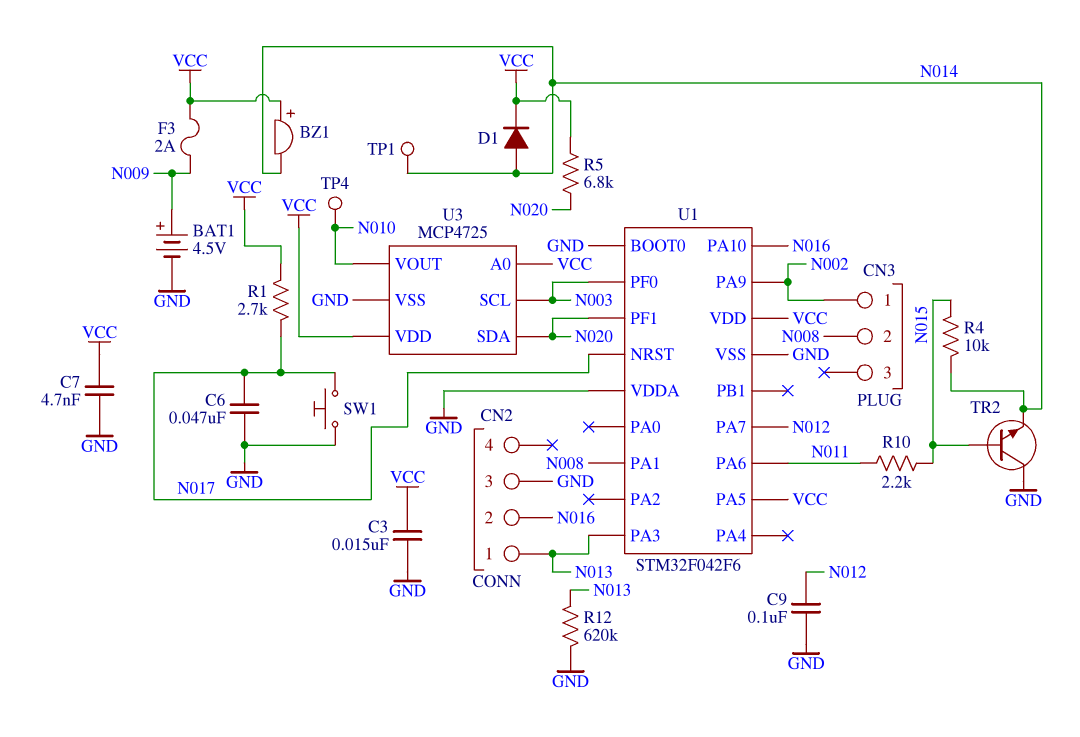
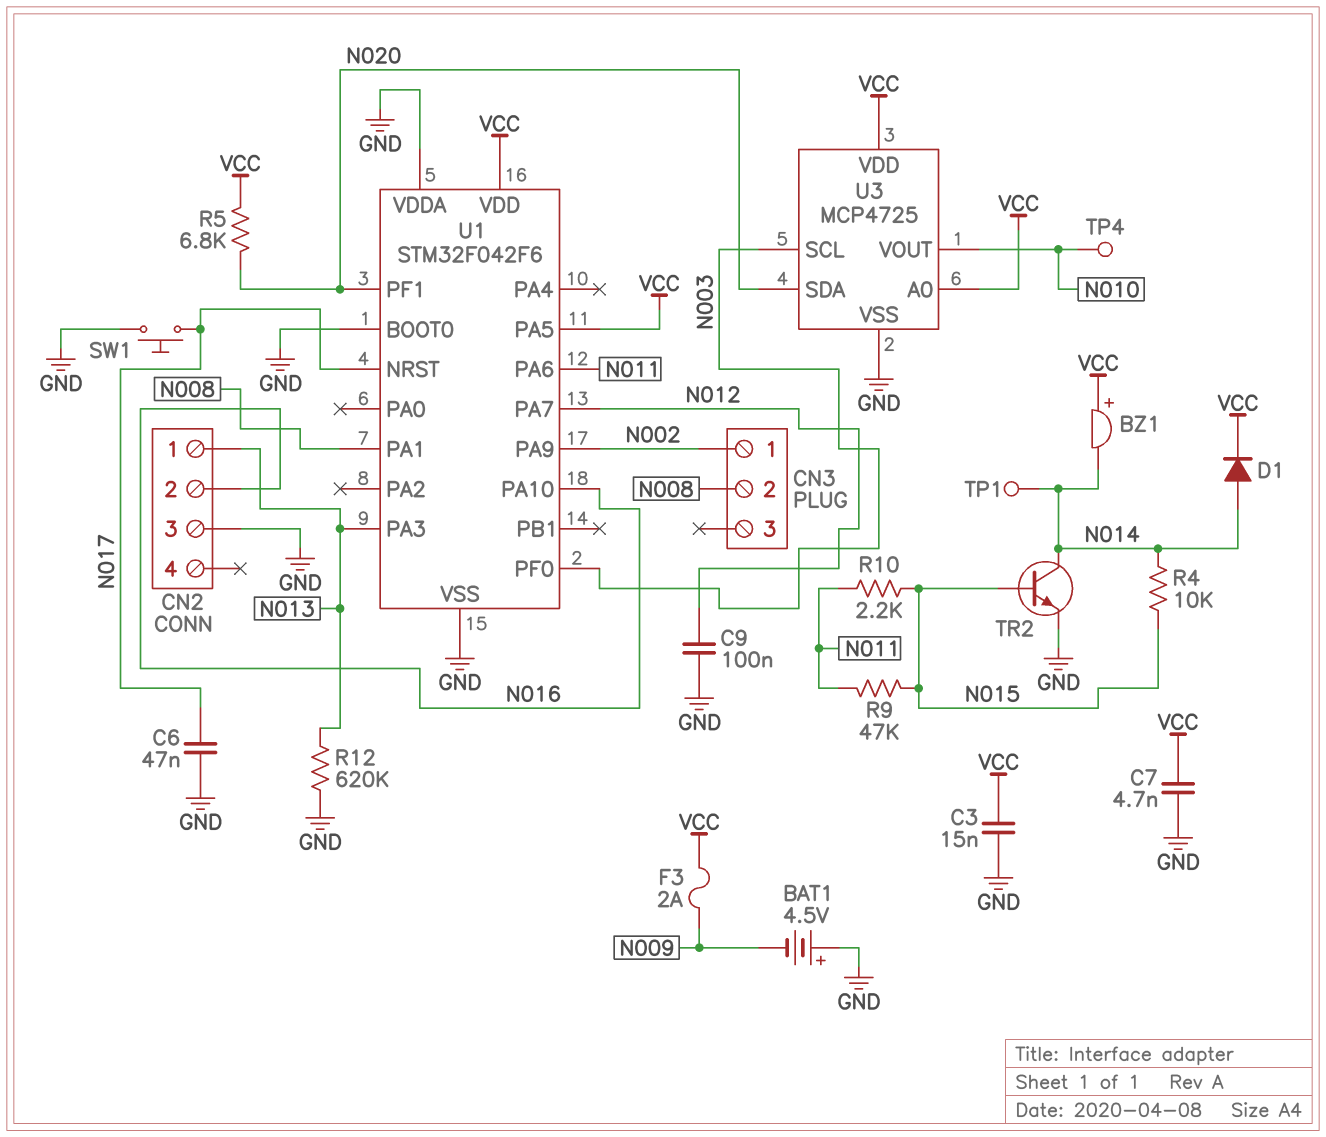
BAT1: 4.5V (plus N009, minus GND) -> 4.5V (plus GND, minus N009)
R1: 2.7k (N017, VCC) -> none
R9: none -> 47k (N011, N015)
TR2: NPN (B N015, C GND, E N014) -> NPN (B N015, C N014, E GND)

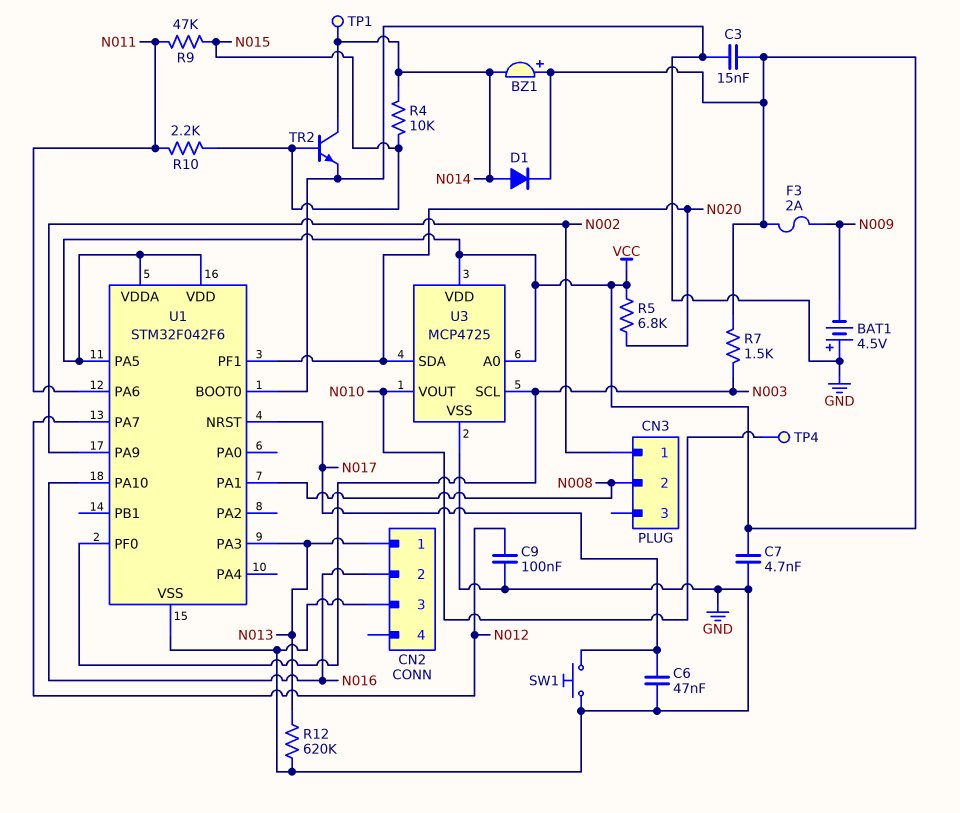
R7: none -> 1.5k (N003, VCC)
U1 pin VDDA: GND -> VCC

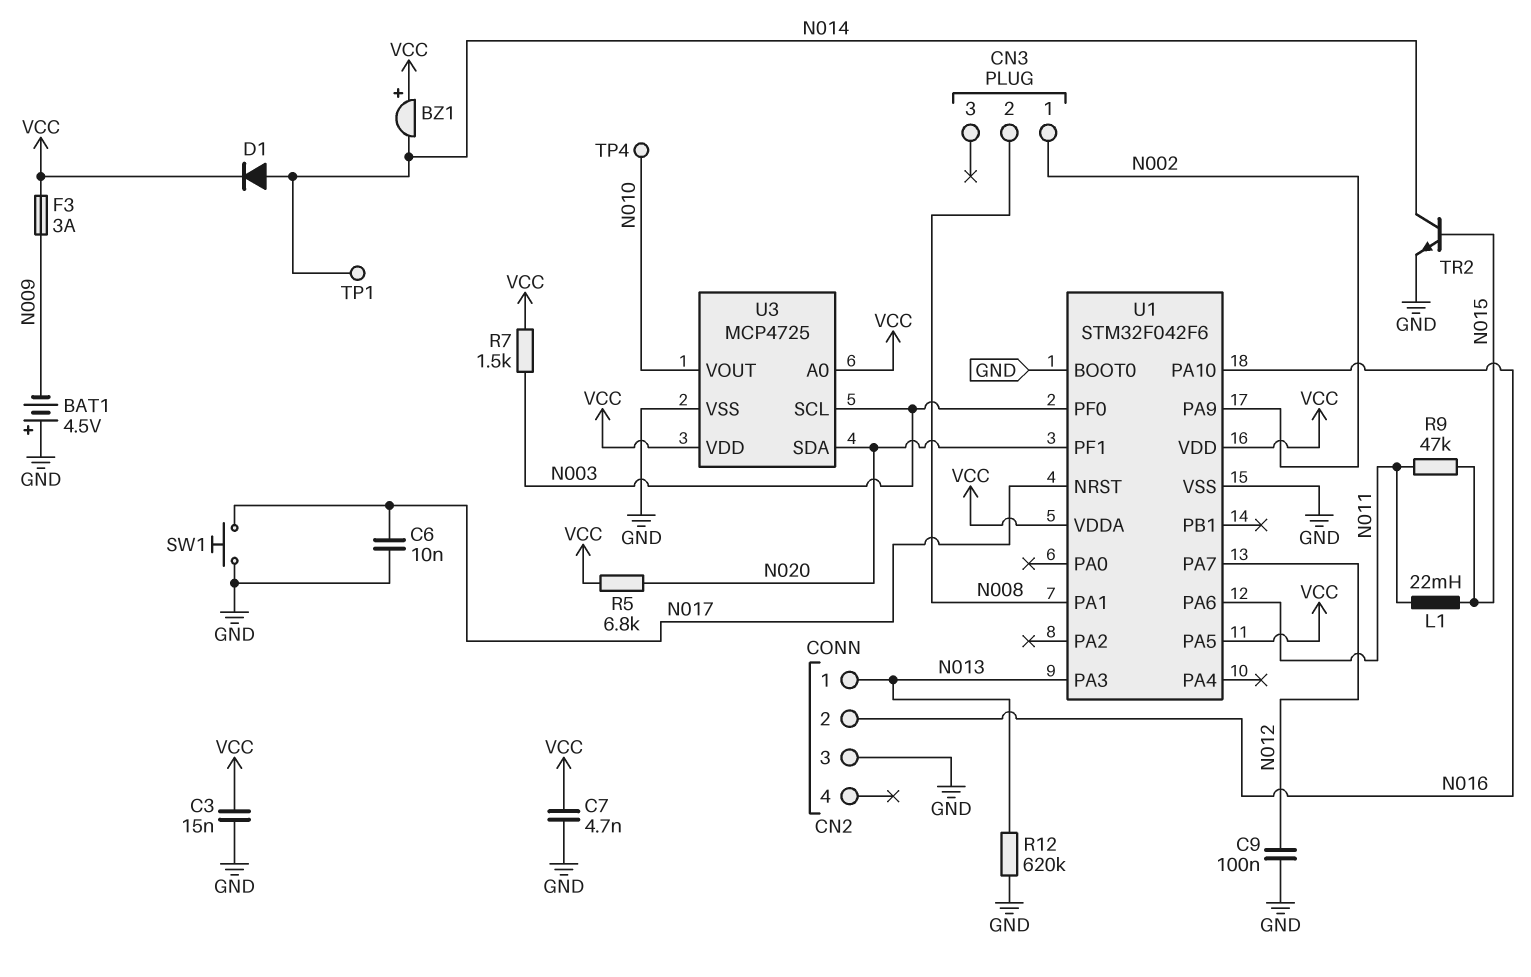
C6: 47nF (GND, N017) -> 10nF (GND, N017)
F3: 2A (N009, VCC) -> 3A (N009, VCC)
L1: none -> 22mH (N011, N015)
R4: 10k (N014, N015) -> none
R10: 2.2k (N011, N015) -> none

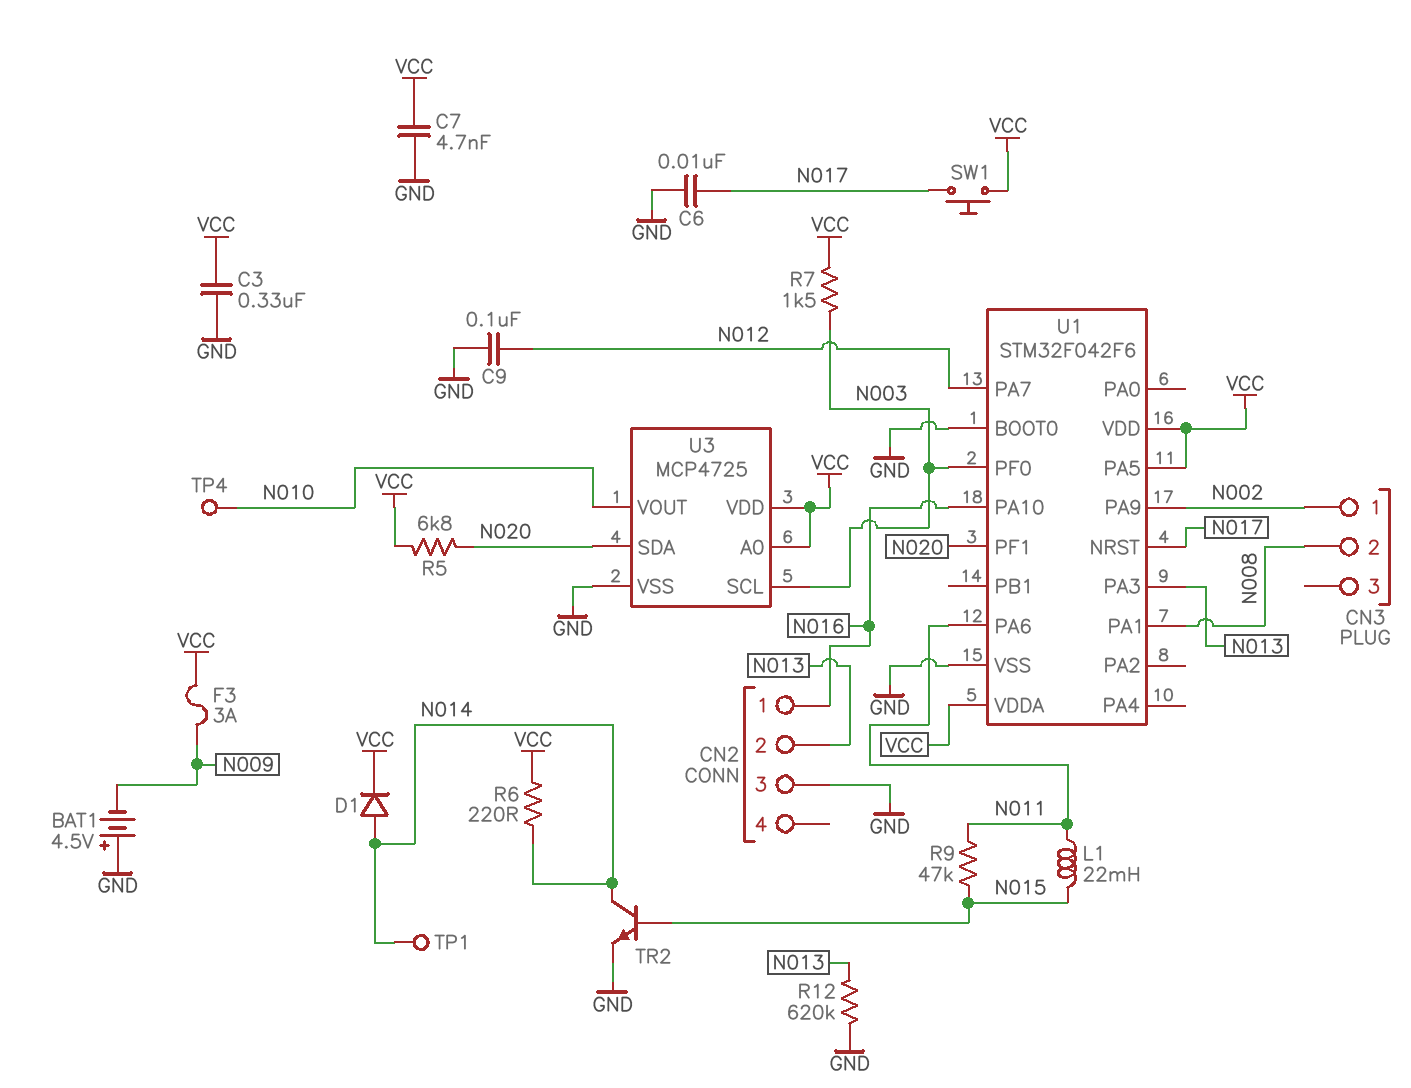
BZ1: buzzer (plus VCC, minus N014) -> none
C3: 15nF (GND, VCC) -> 330nF (GND, VCC)
CN2 pin 1: N013 -> N016
CN2 pin 2: N016 -> N013
R6: none -> 220 (N014, VCC)
SW1: button (GND, N017) -> button (N017, VCC)

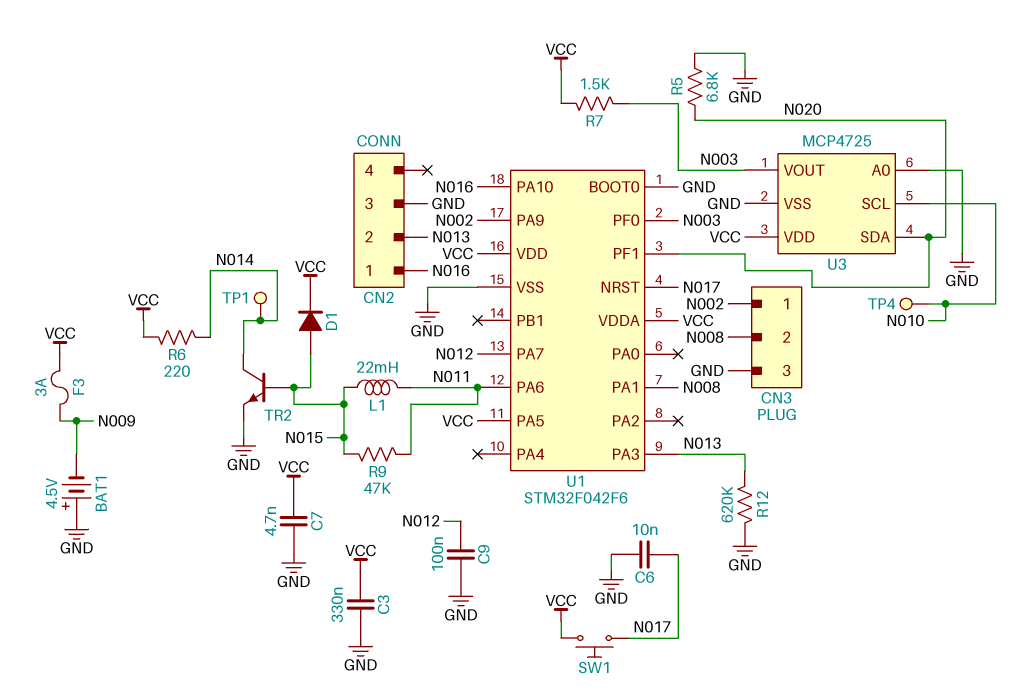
CN3 pin 3: none -> GND
D1: diode (A N014, K VCC) -> diode (A N015, K VCC)
R5: 6.8k (N020, VCC) -> 6.8k (GND, N020)
U3 pin A0: VCC -> GND
U3 pin SCL: N003 -> N010
U3 pin VOUT: N010 -> N003

